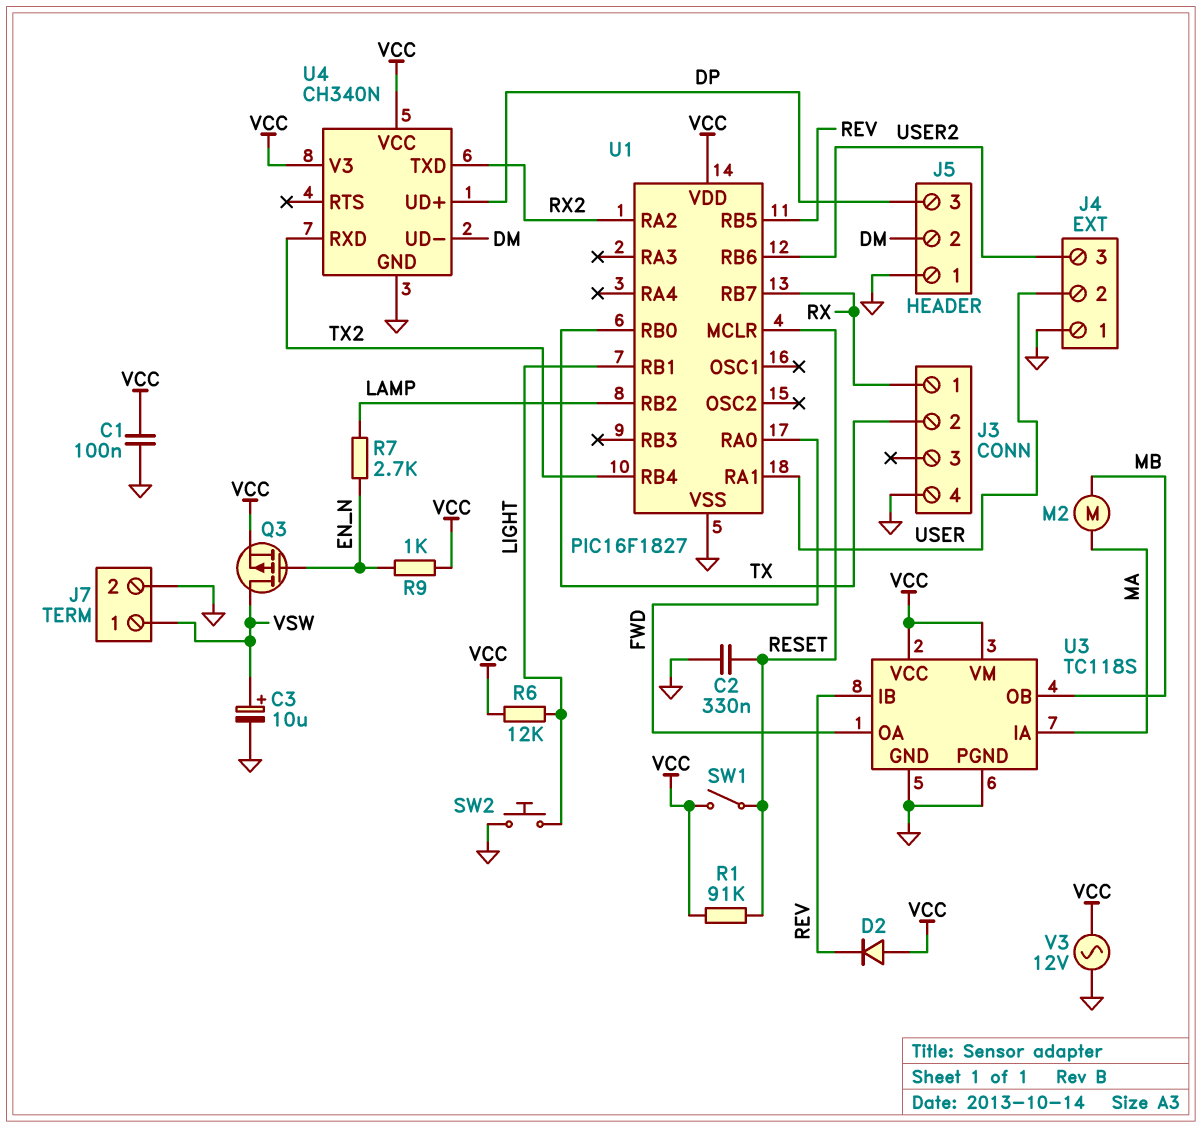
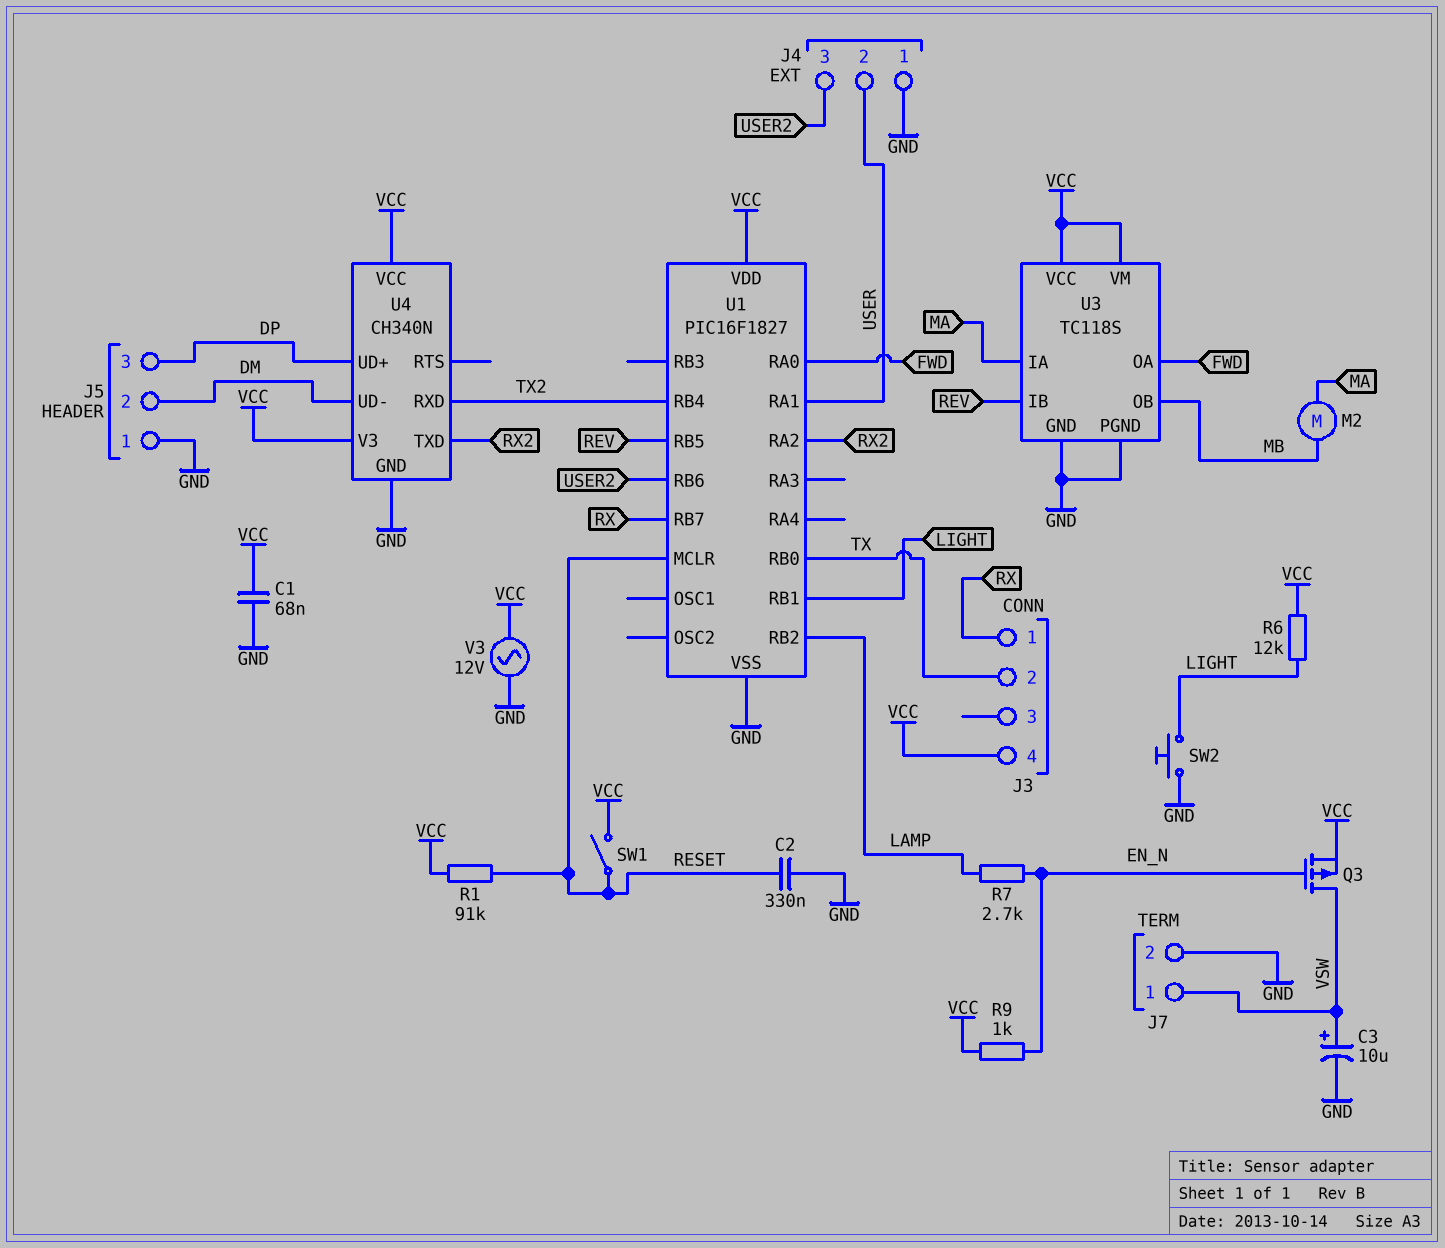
C1: 100nF (GND, VCC) -> 68nF (GND, VCC)
D2: diode (A VCC, K REV) -> none
J3 pin 4: GND -> VCC

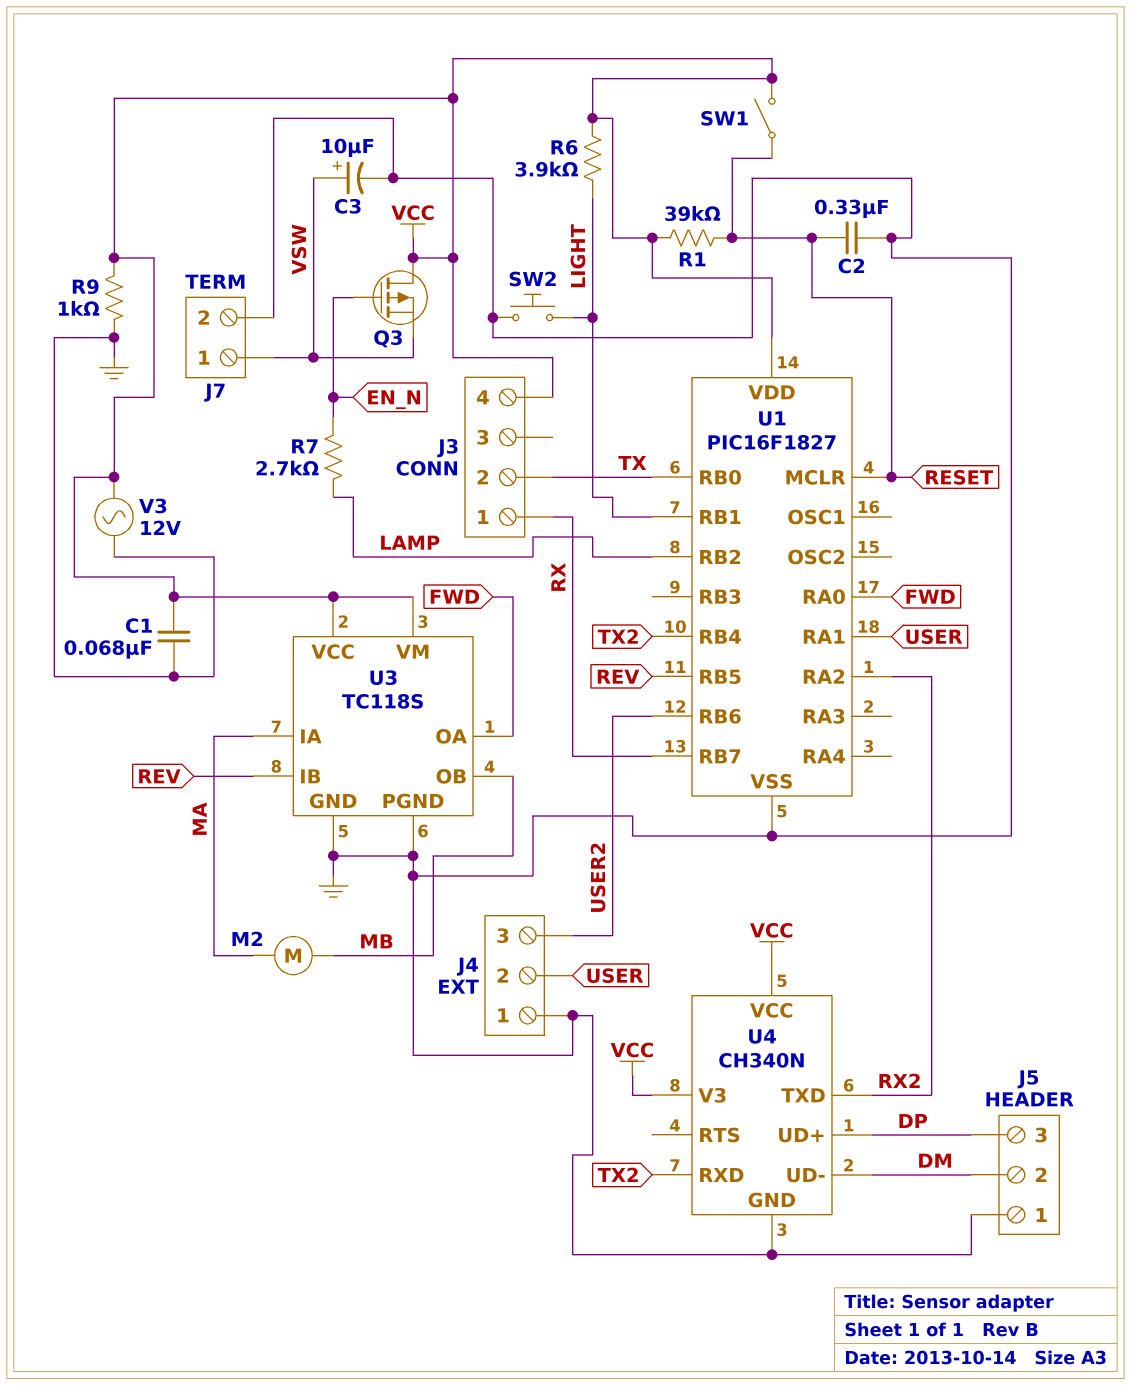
Q3: PMOS (G EN_N, D VSW, S VCC) -> PMOS (G EN_N, D VCC, S VSW)
R1: 91k (RESET, VCC) -> 39k (RESET, VCC)
R6: 12k (LIGHT, VCC) -> 3.9k (LIGHT, VCC)
R9: 1k (EN_N, VCC) -> 1k (GND, VCC)

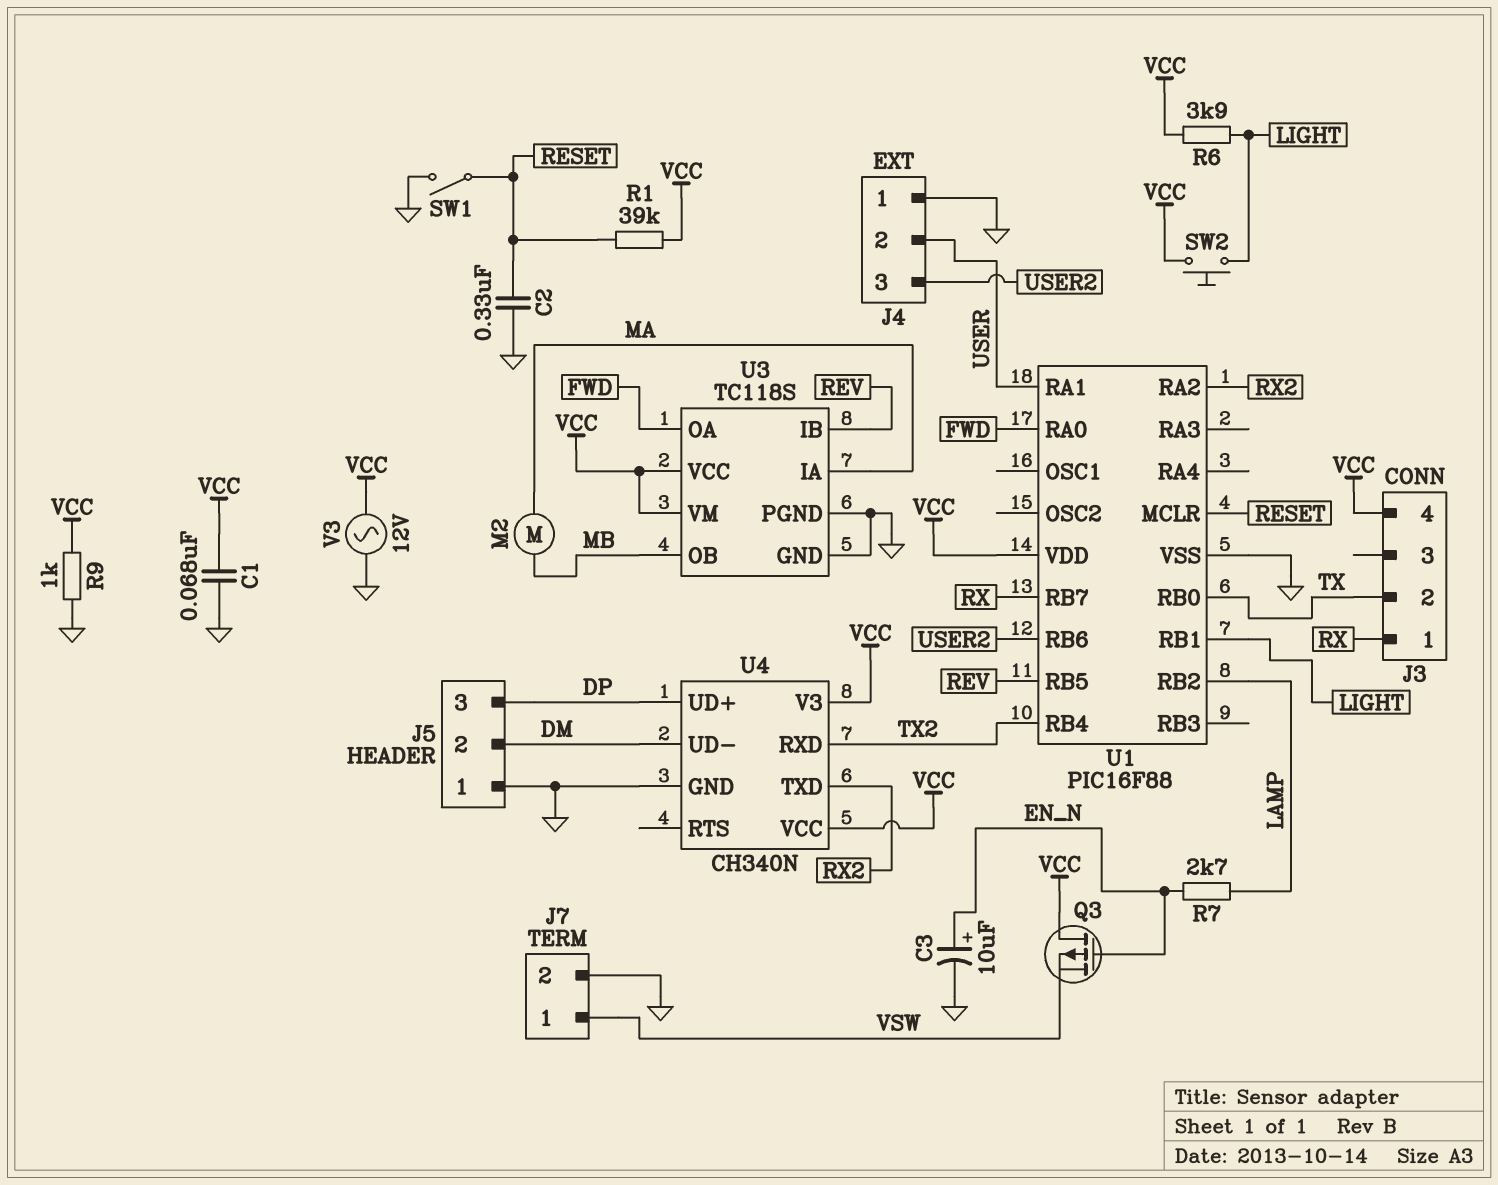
C3: 10uF (plus VSW, minus GND) -> 10uF (plus EN_N, minus GND)
SW1: switch (RESET, VCC) -> switch (GND, RESET)
SW2: button (GND, LIGHT) -> button (LIGHT, VCC)
U1: PIC16F1827 -> PIC16F88

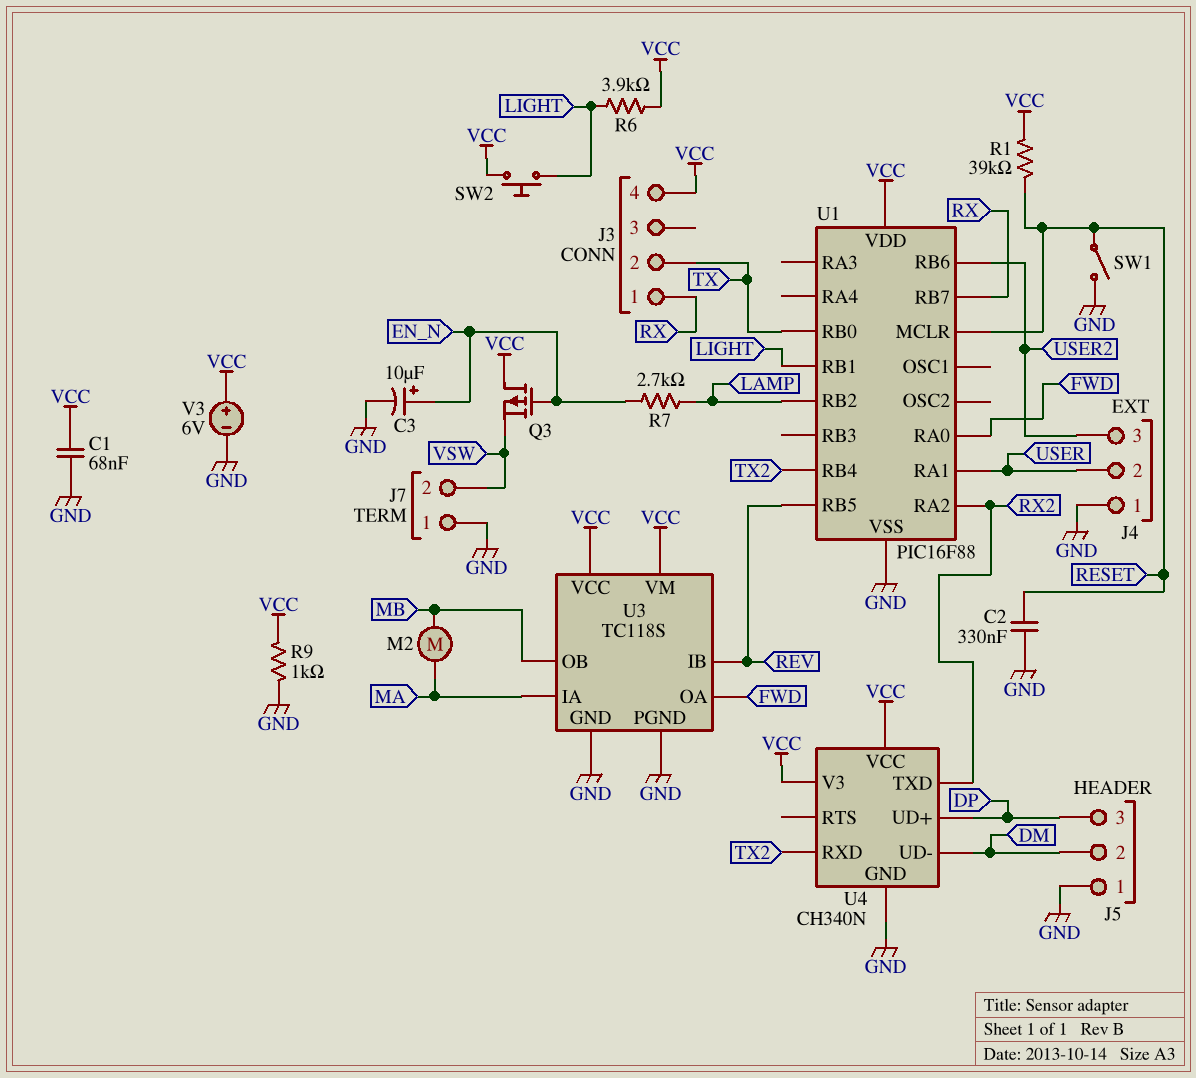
J7 pin 1: VSW -> GND
J7 pin 2: GND -> VSW
V3: AC 12V (GND, VCC) -> 6V (plus VCC, minus GND)

